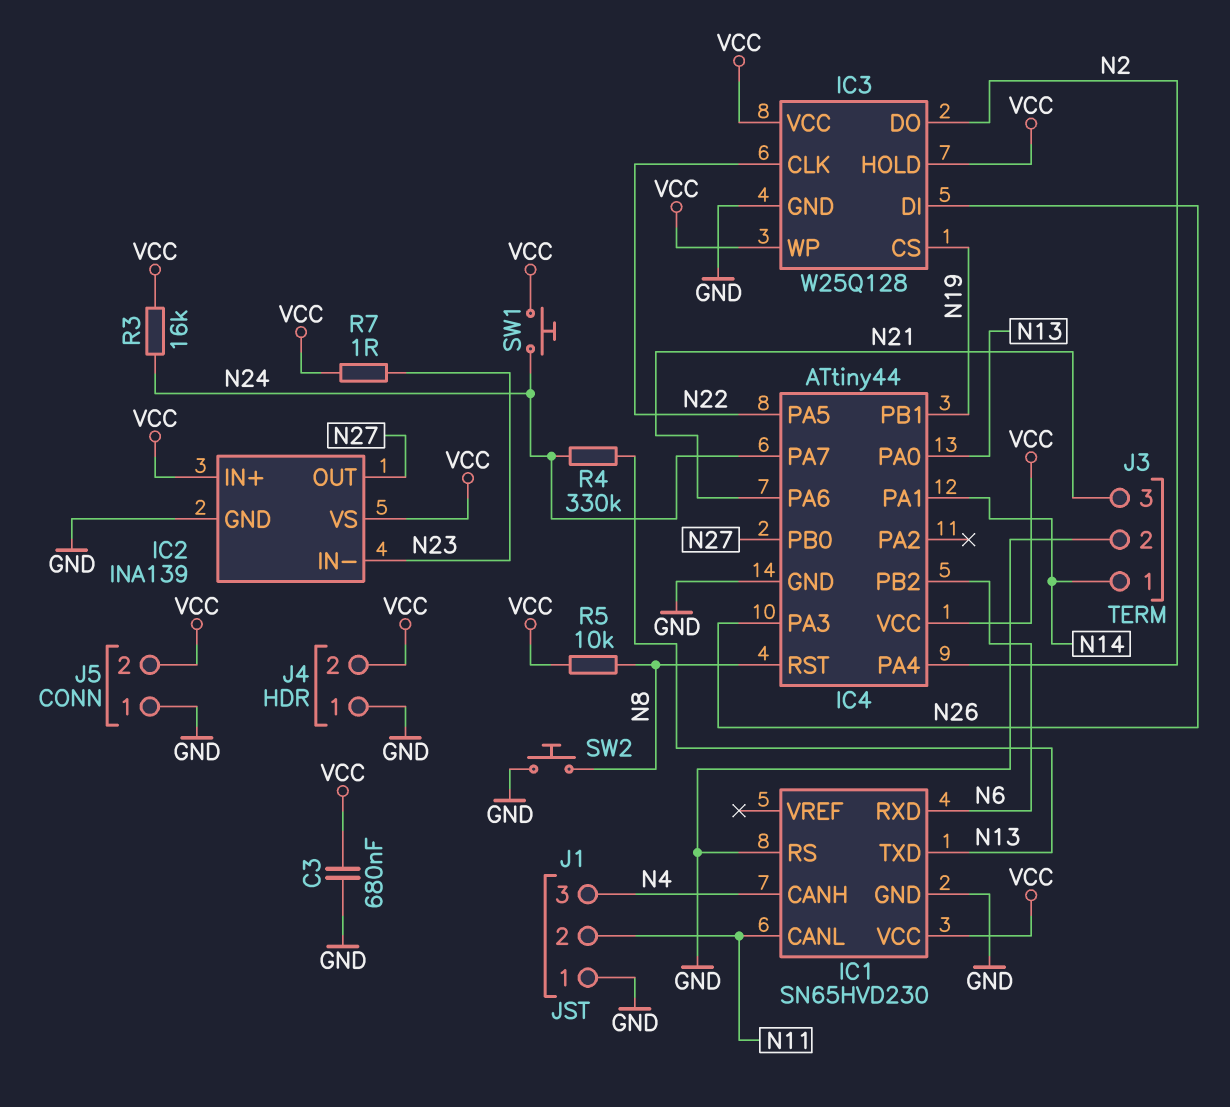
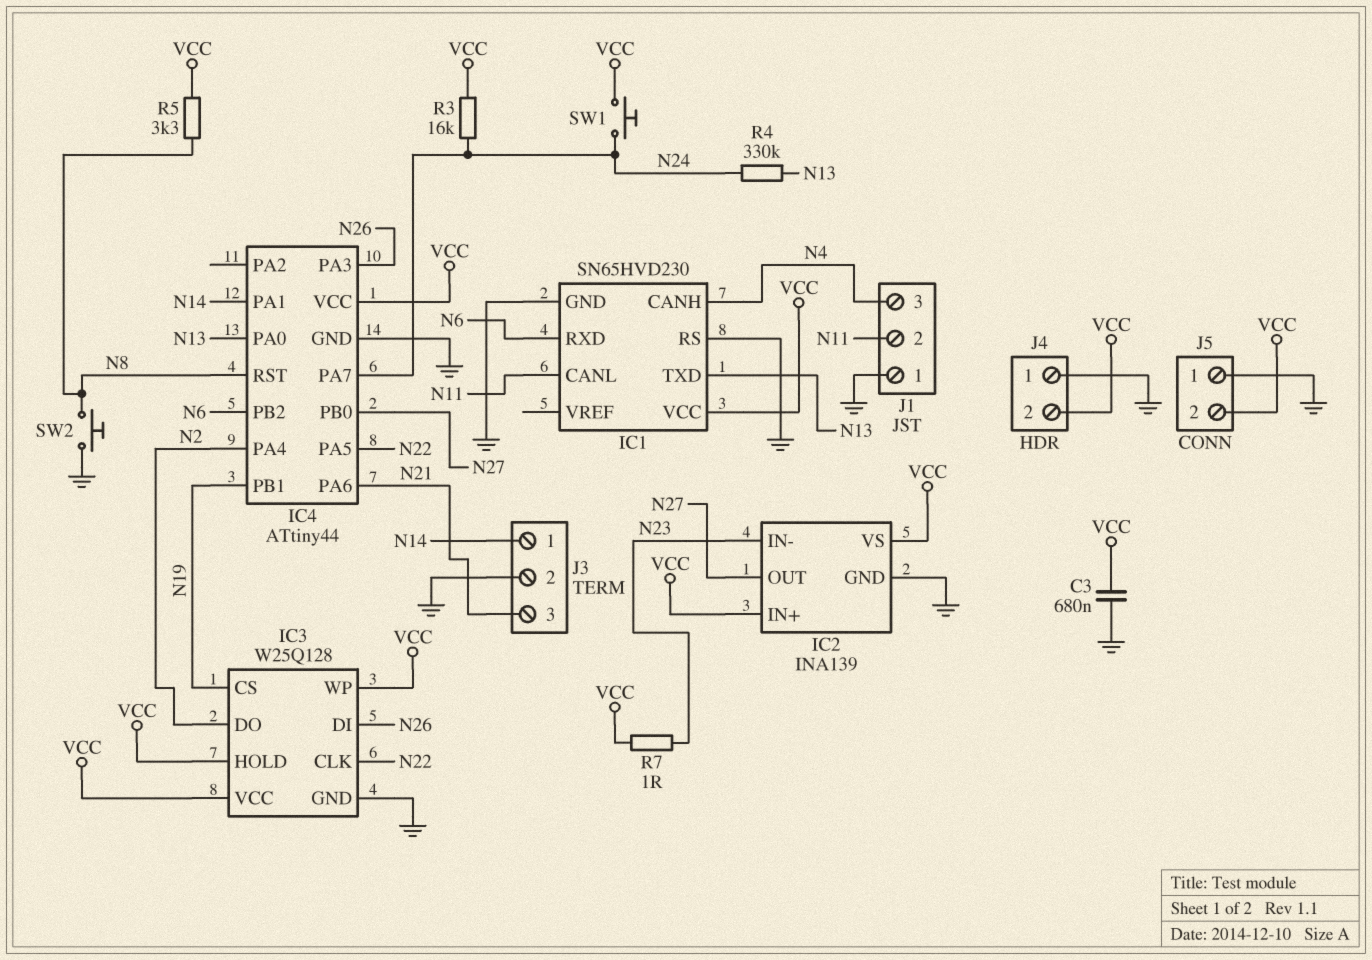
R5: 10k (N8, VCC) -> 3.3k (N8, VCC)

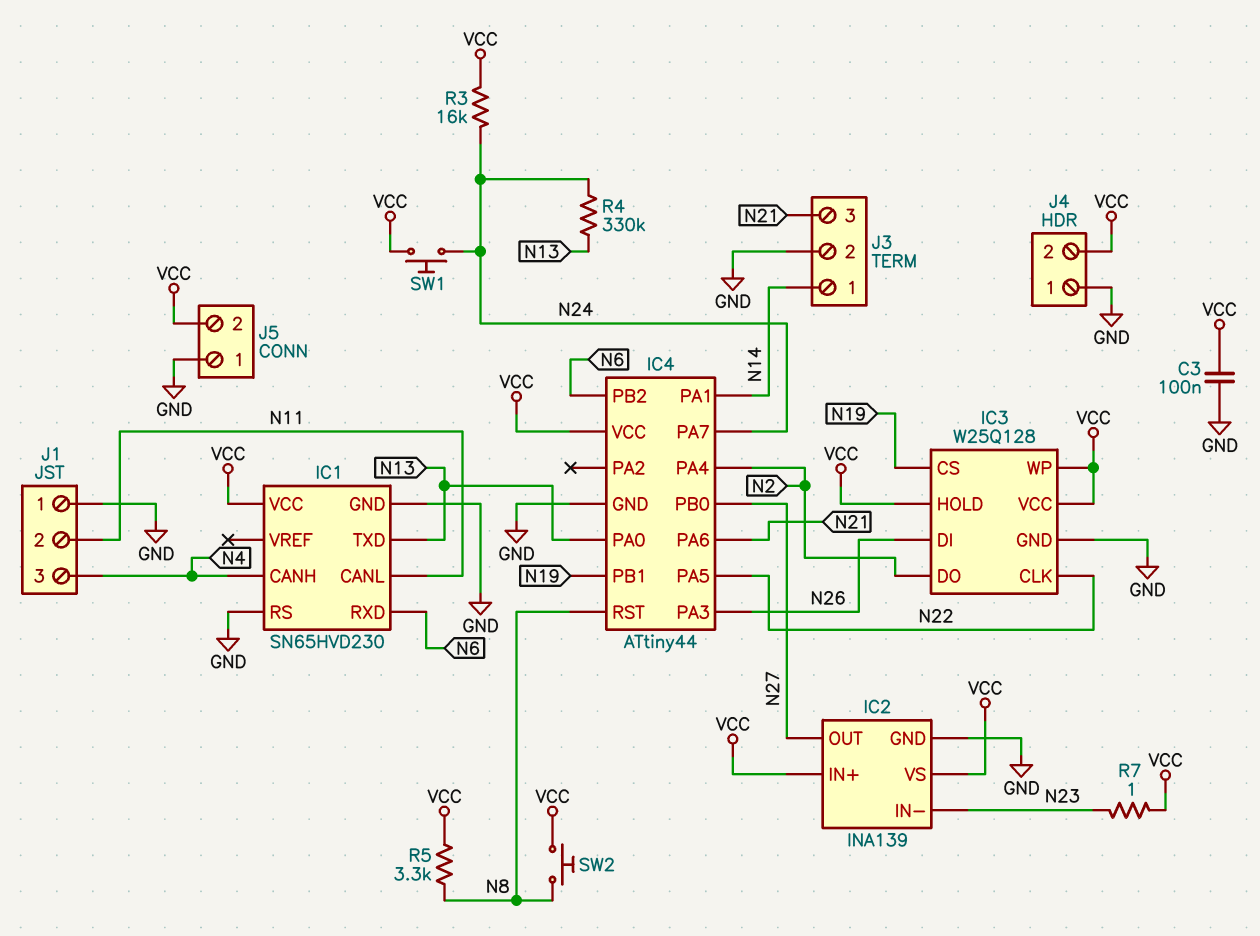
C3: 680nF (GND, VCC) -> 100nF (GND, VCC)
SW2: button (GND, N8) -> button (N8, VCC)

